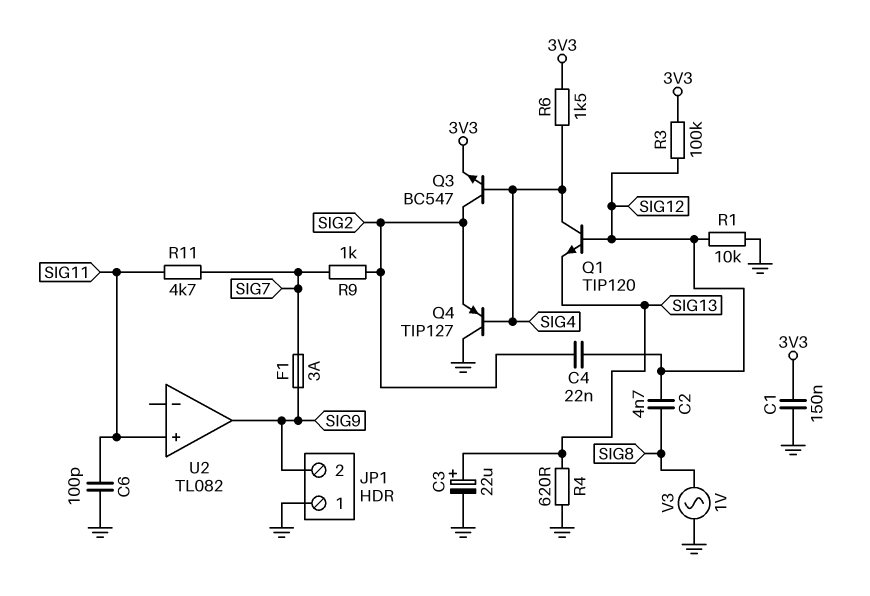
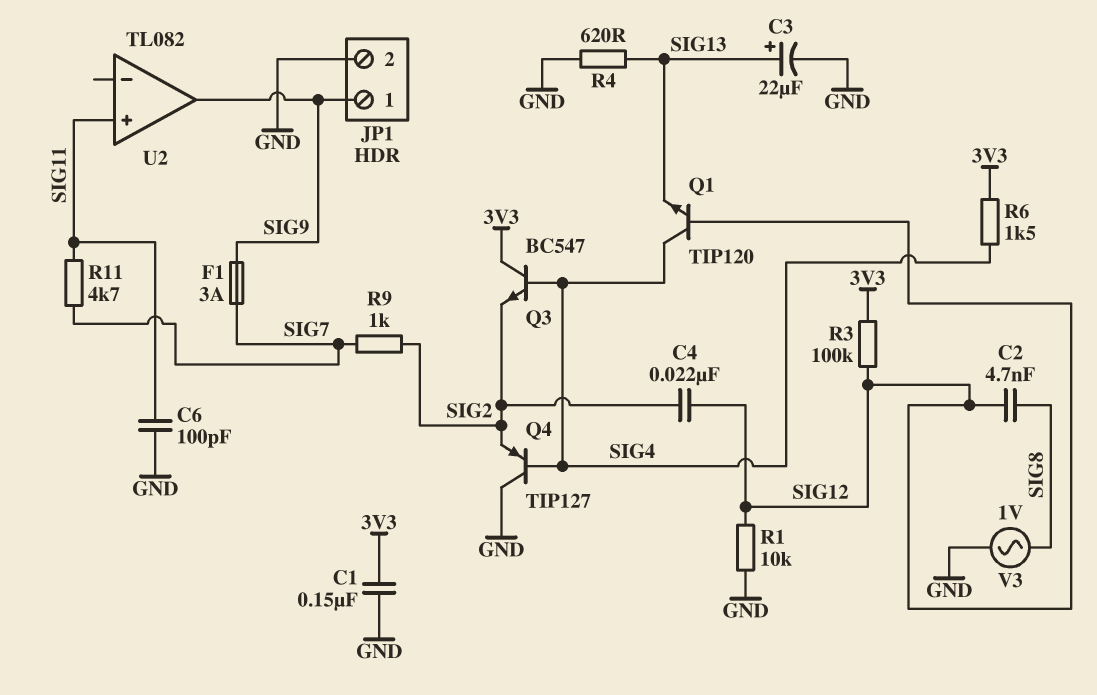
JP1 pin 1: GND -> SIG9
JP1 pin 2: SIG9 -> GND
Q3: NPN BC547 (B SIG4, C SIG2, E 3V3) -> NPN BC547 (B SIG4, C 3V3, E SIG2)

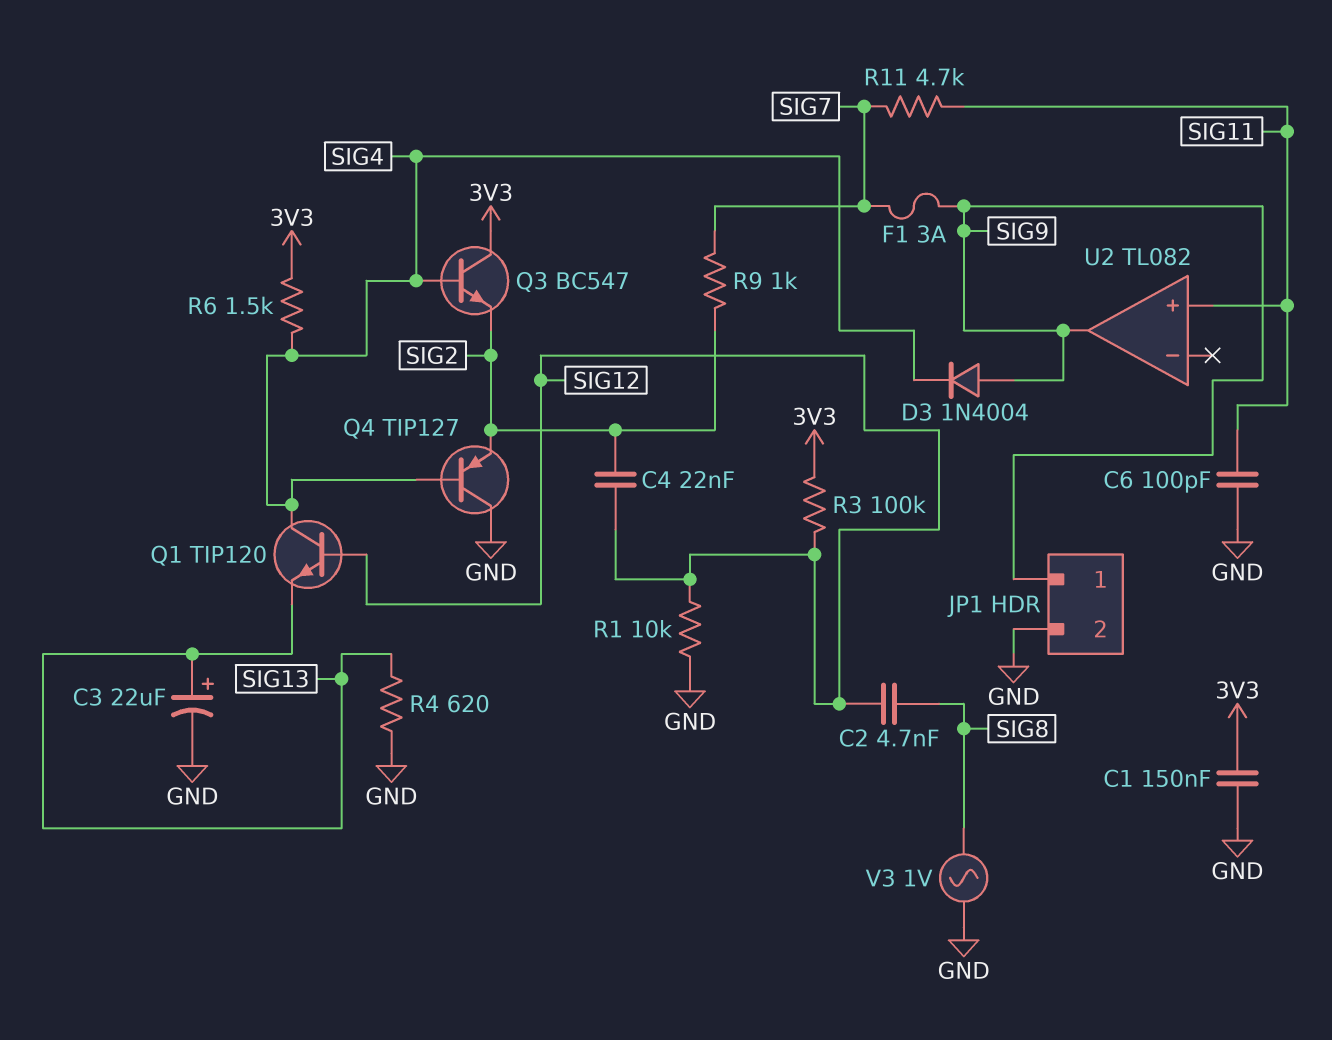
D3: none -> diode 1N4004 (A SIG9, K SIG4)

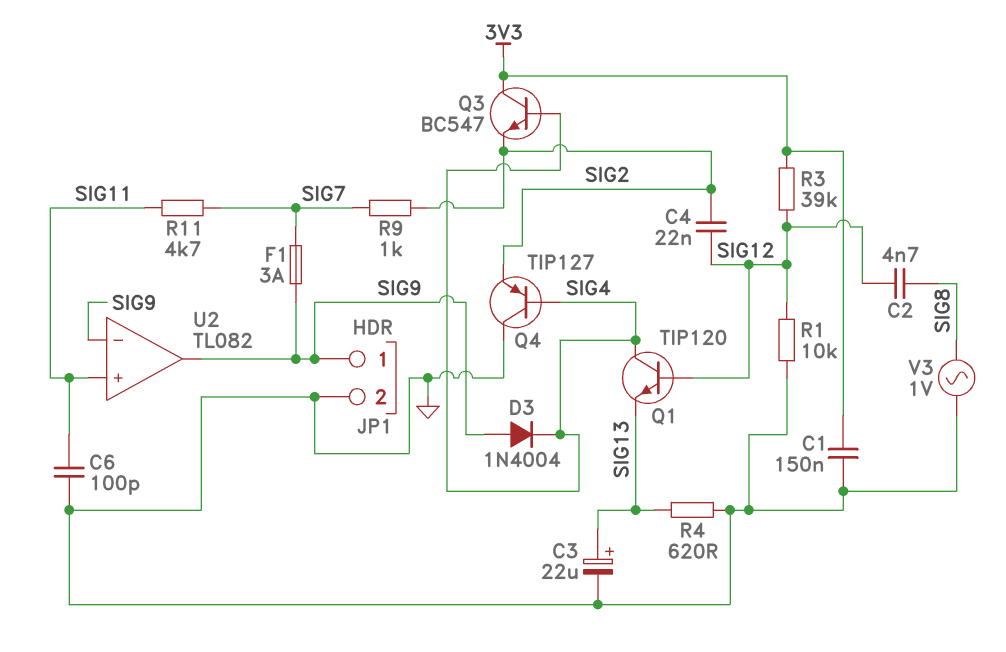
R3: 100k (3V3, SIG12) -> 39k (3V3, SIG12)
R6: 1.5k (3V3, SIG4) -> none
U2 pin in-: none -> SIG9

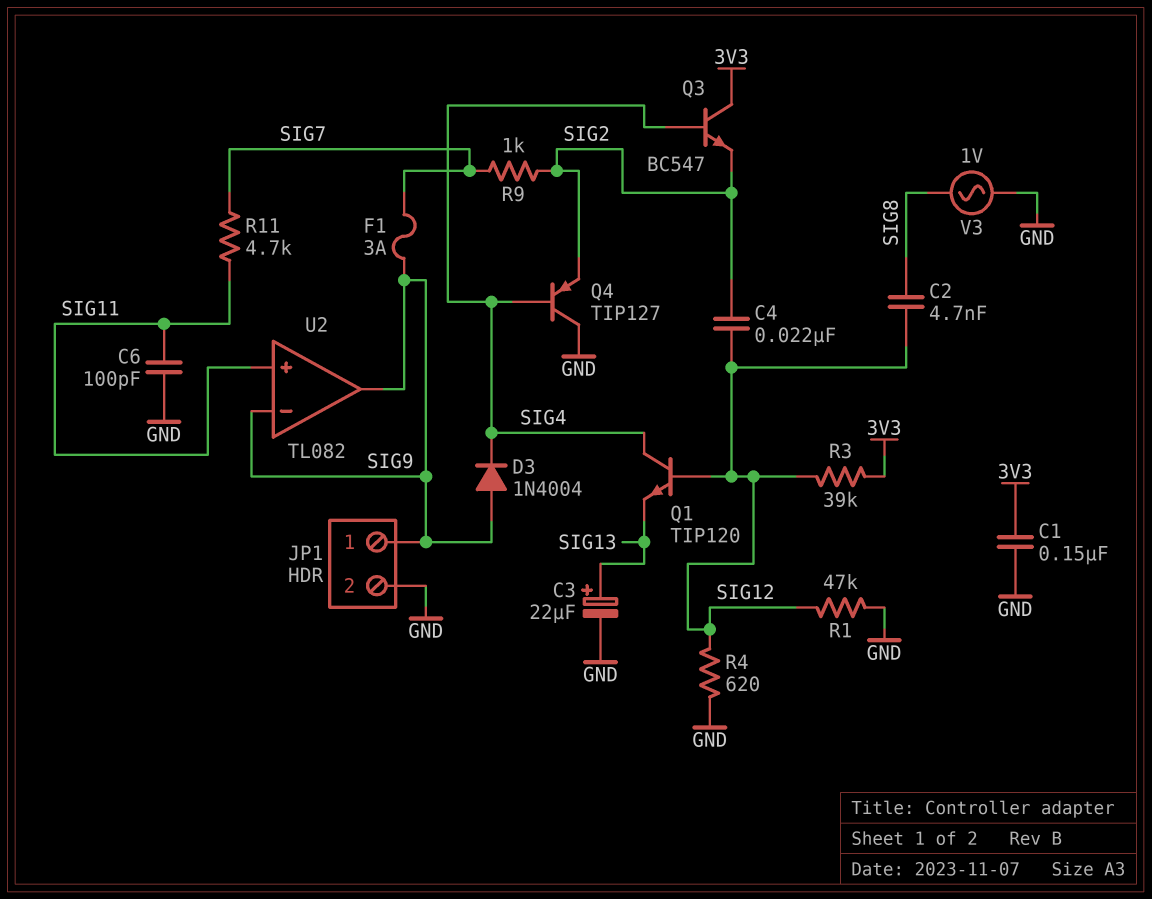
R1: 10k (GND, SIG12) -> 47k (GND, SIG12)
R4: 620 (GND, SIG13) -> 620 (GND, SIG12)

